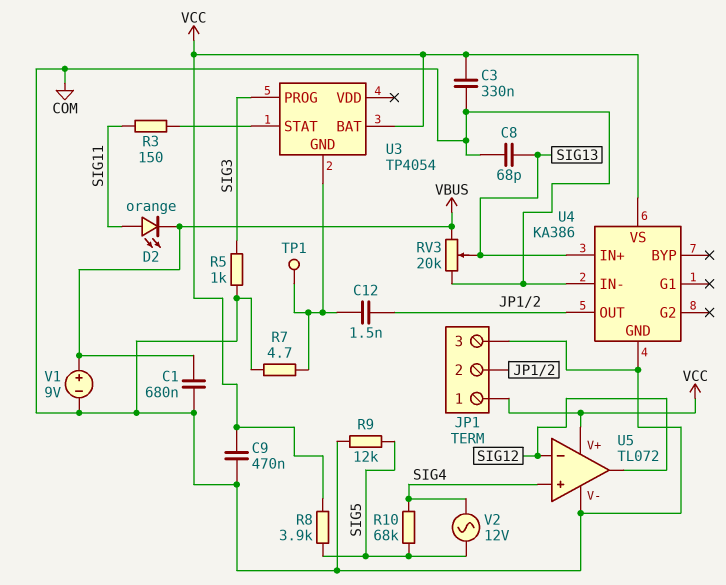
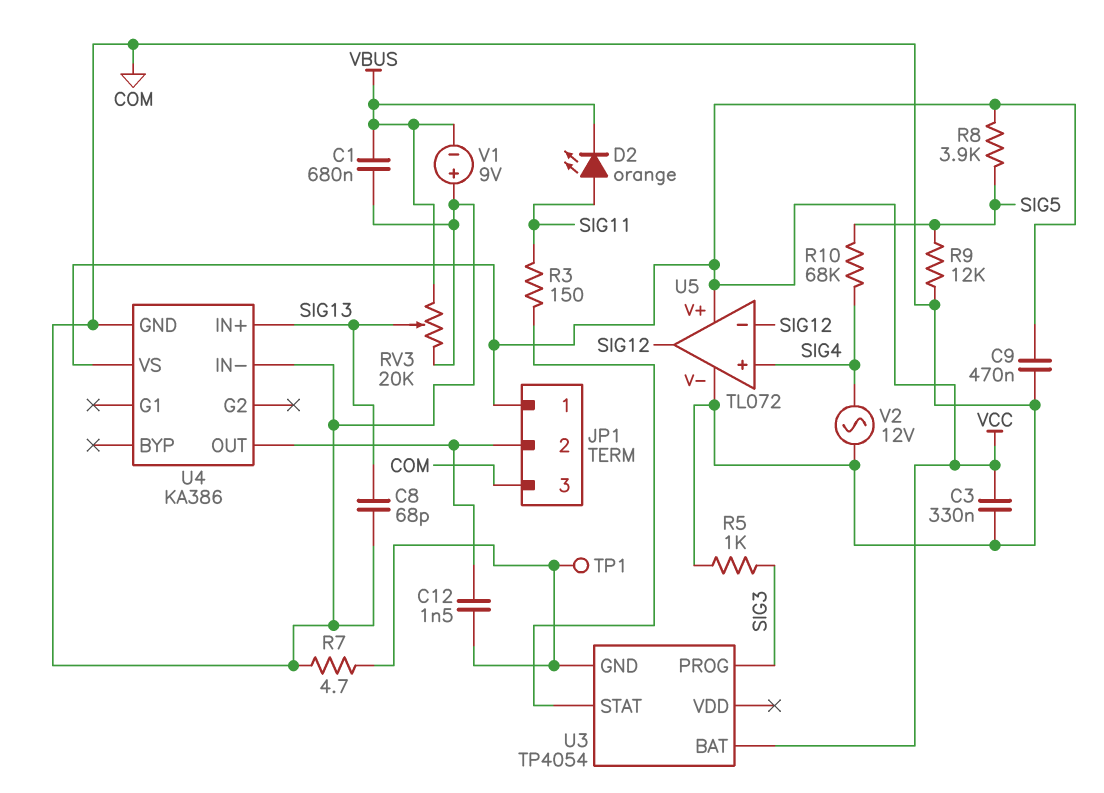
V1: 9V (plus VBUS, minus COM) -> 9V (plus COM, minus VBUS)
V2: AC 12V (SIG4, SIG5) -> AC 12V (COM, SIG4)

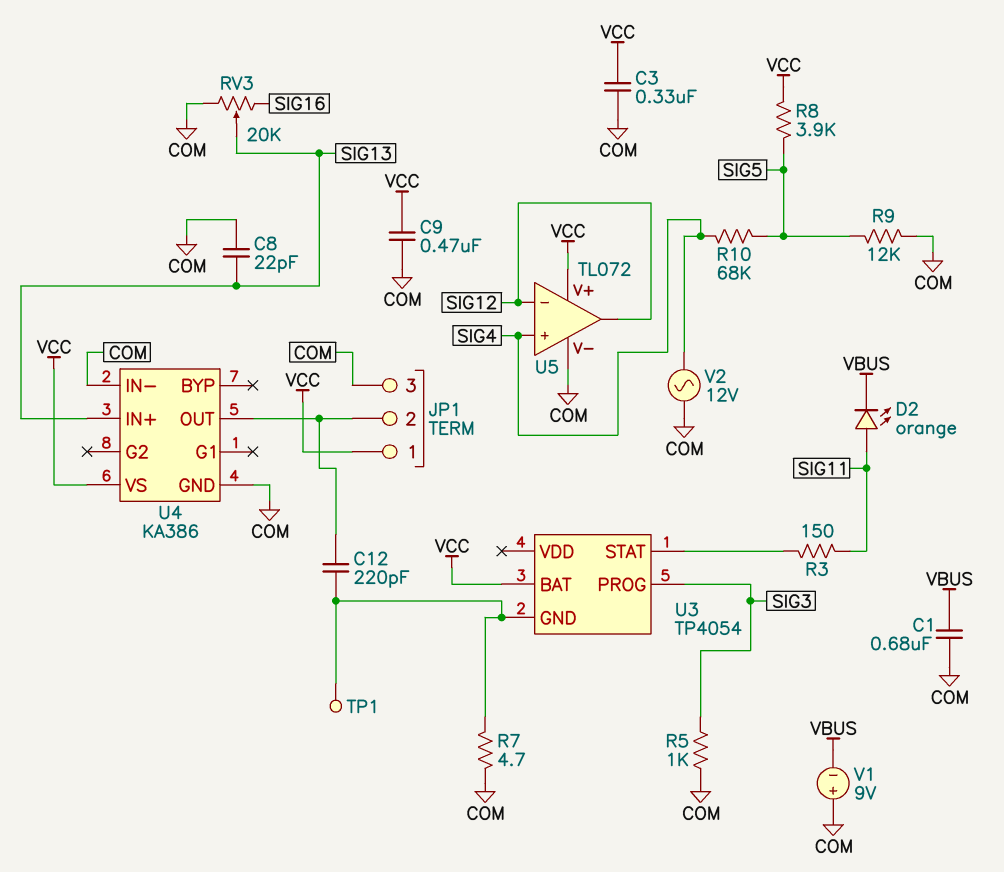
C8: 68pF (COM, SIG13) -> 22pF (COM, SIG13)
C12: 1.5nF (JP1/2, U3/GND) -> 220pF (JP1/2, U3/GND)
RV3: 20k (COM, VBUS, wiper SIG13) -> 20k (COM, SIG16, wiper SIG13)

